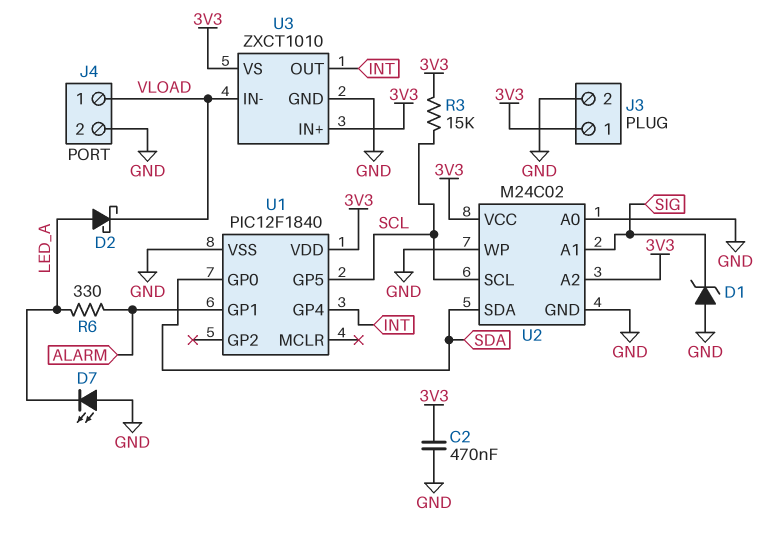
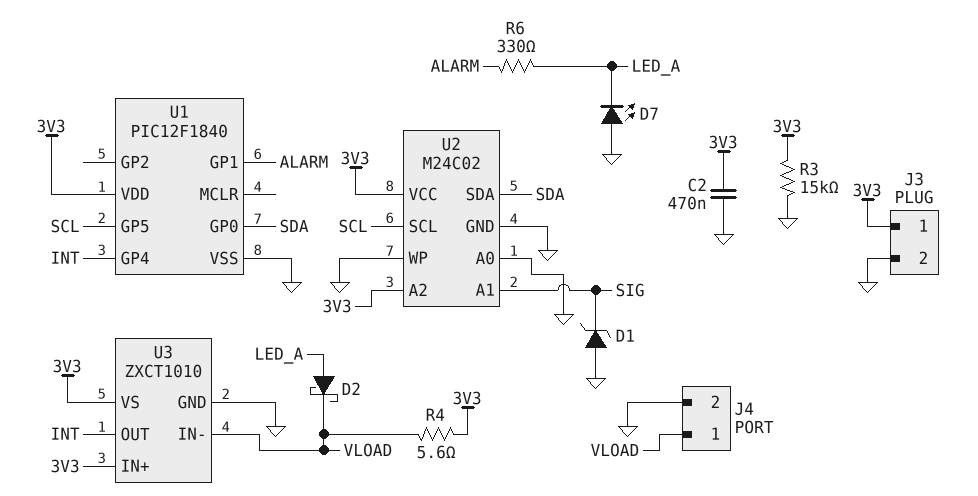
R3: 15k (3V3, SCL) -> 15k (3V3, GND)
R4: none -> 5.6 (3V3, VLOAD)

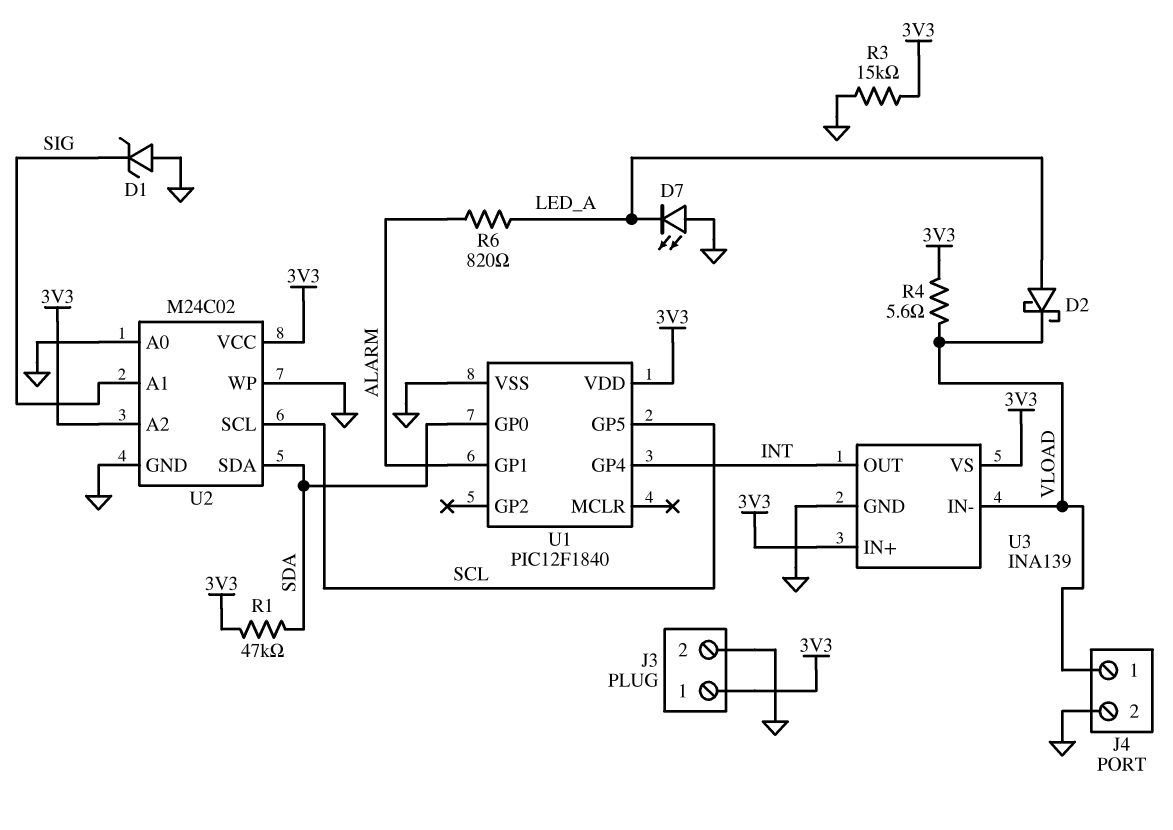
C2: 470nF (3V3, GND) -> none
R1: none -> 47k (3V3, SDA)
R6: 330 (ALARM, LED_A) -> 820 (ALARM, LED_A)
U3: ZXCT1010 -> INA139

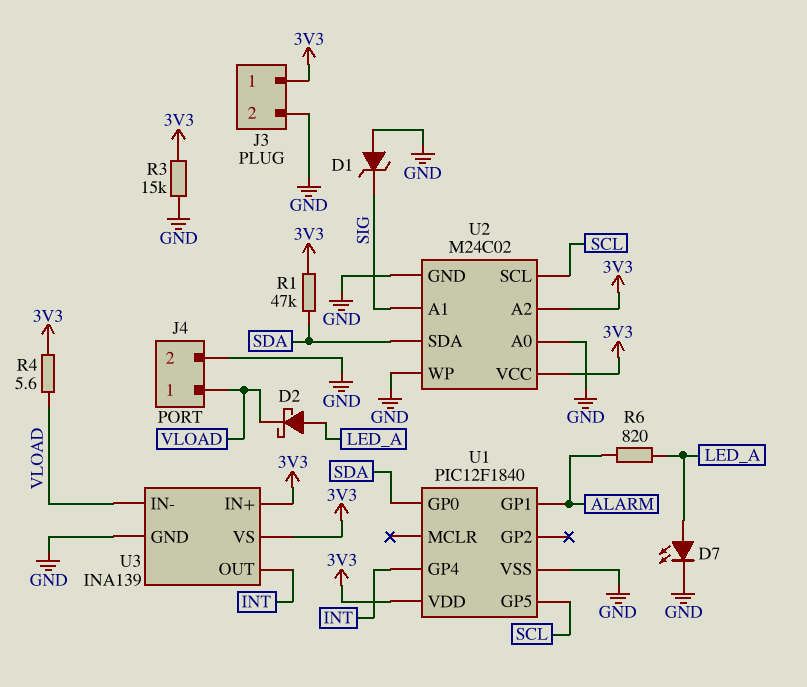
D7: LED (A GND, K LED_A) -> LED (A LED_A, K GND)

